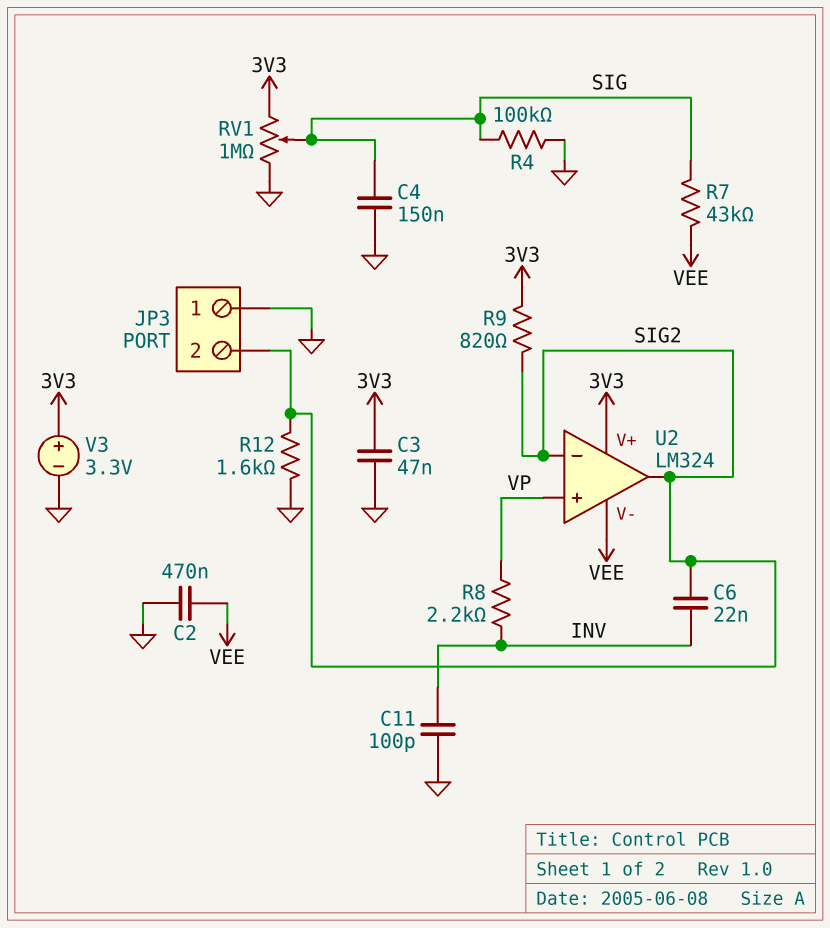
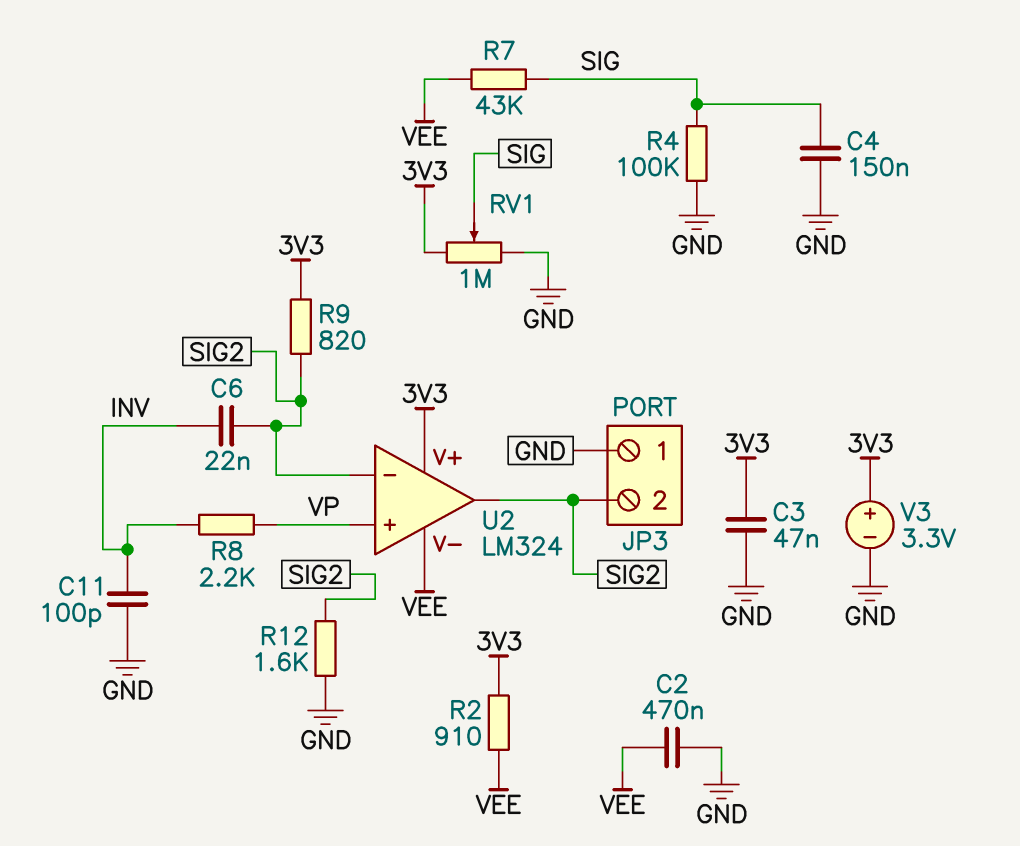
R2: none -> 910 (3V3, VEE)

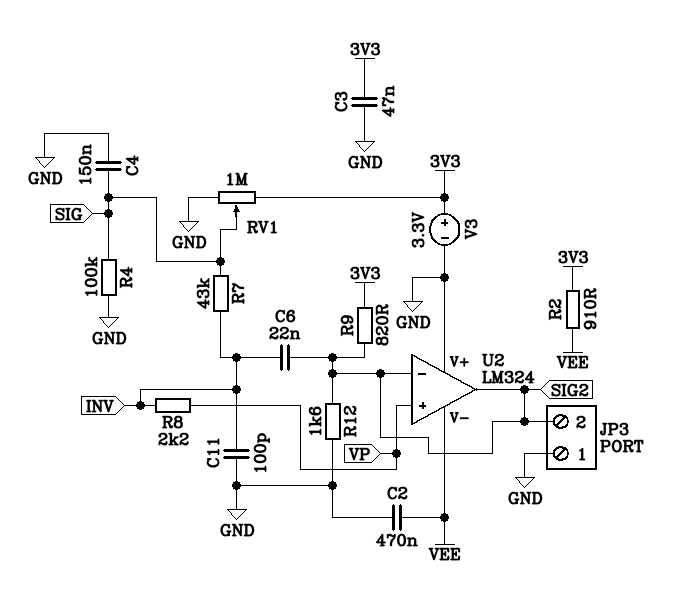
R7: 43k (SIG, VEE) -> 43k (INV, SIG)
U2 pin V+: 3V3 -> GND

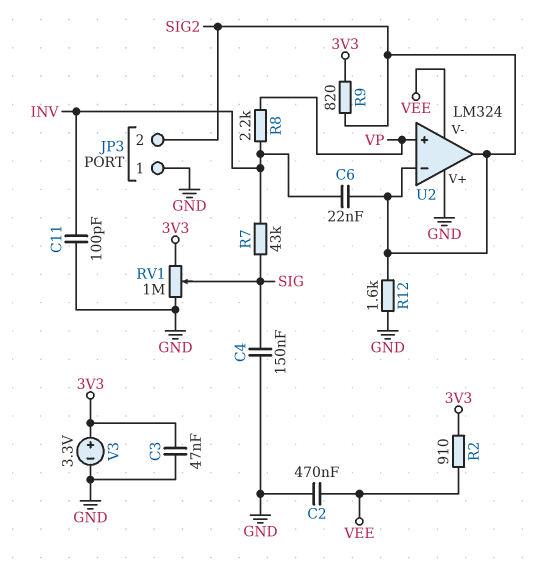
R4: 100k (GND, SIG) -> none

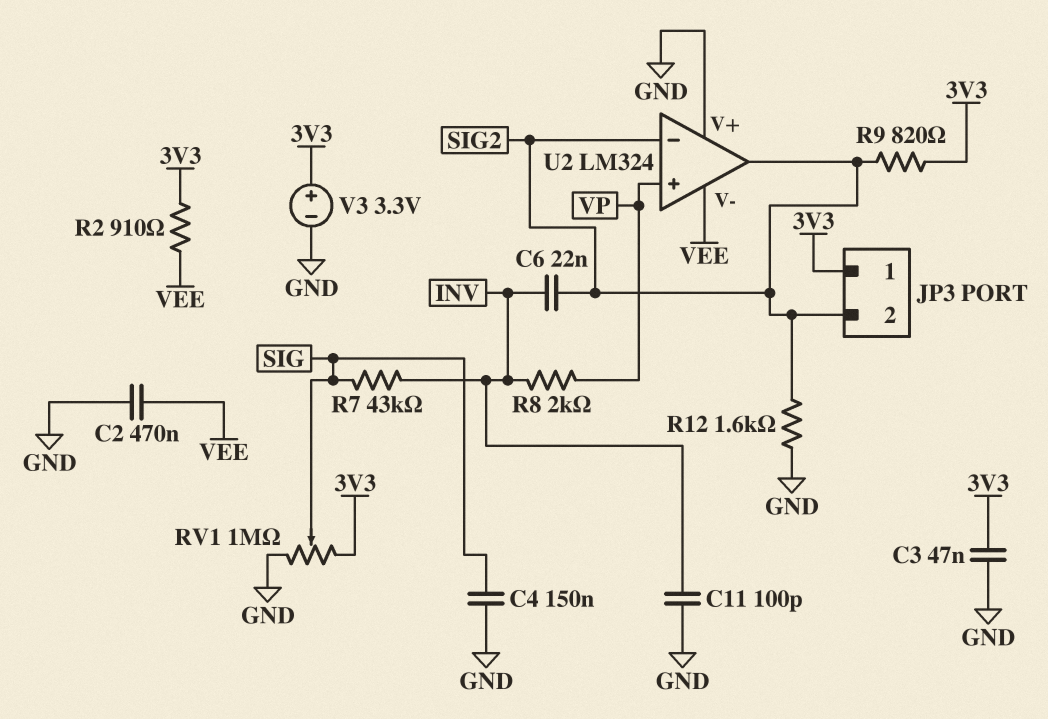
JP3 pin 1: GND -> 3V3
R8: 2.2k (INV, VP) -> 2k (INV, VP)

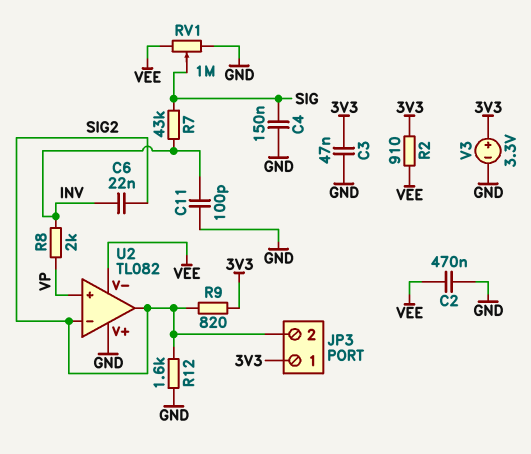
RV1: 1M (3V3, GND, wiper SIG) -> 1M (GND, VEE, wiper SIG)
U2: LM324 -> TL082

